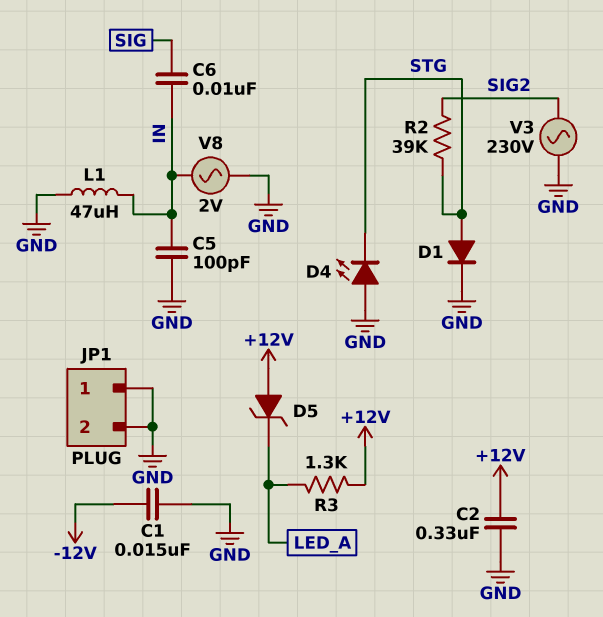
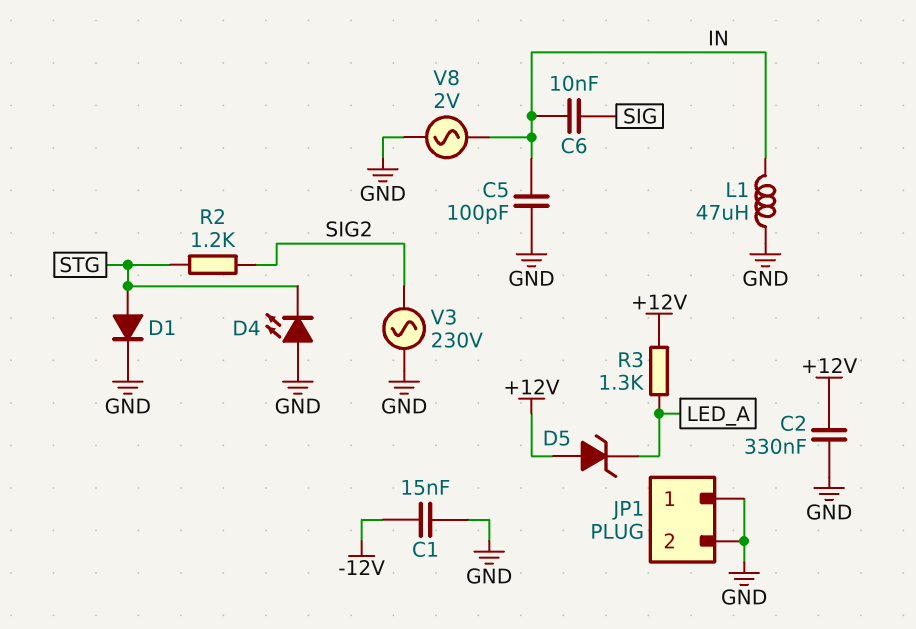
R2: 39k (SIG2, STG) -> 1.2k (SIG2, STG)

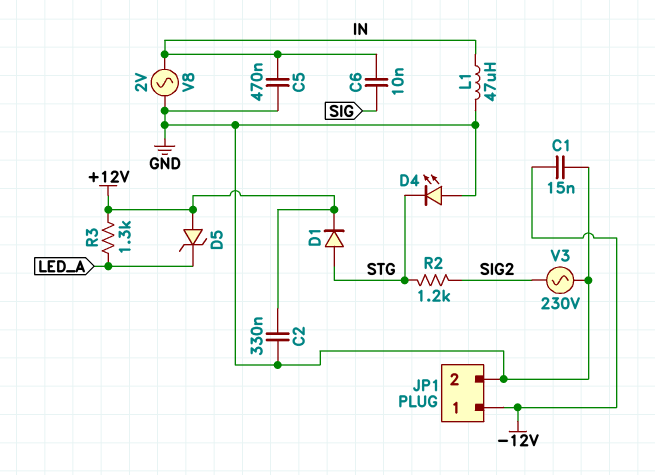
C5: 100pF (GND, IN) -> 470nF (GND, IN)
D1: diode (A STG, K GND) -> diode (A STG, K +12V)
JP1 pin 1: GND -> -12V

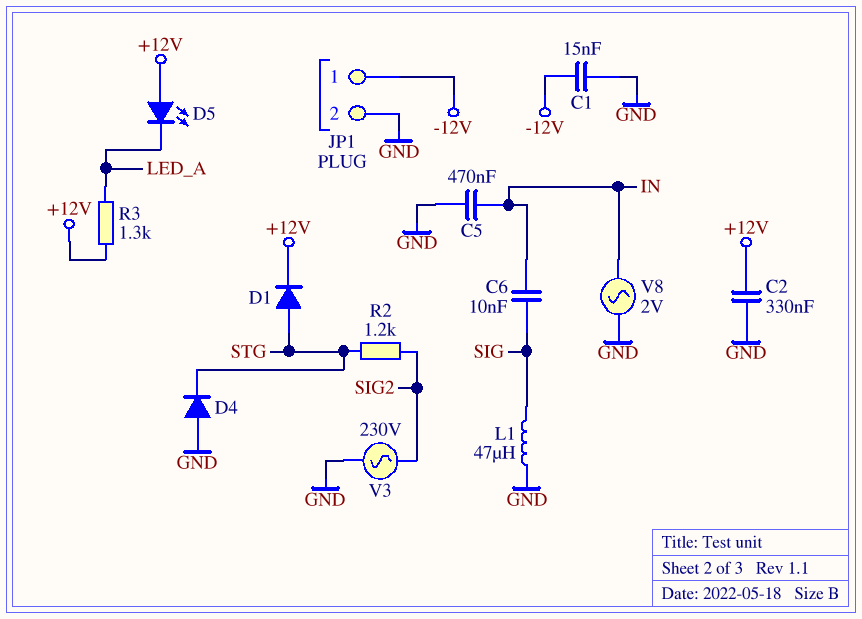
D4: LED (A GND, K STG) -> diode (A GND, K STG)
D5: zener (A +12V, K LED_A) -> LED (A +12V, K LED_A)
L1: 47uH (GND, IN) -> 47uH (GND, SIG)

